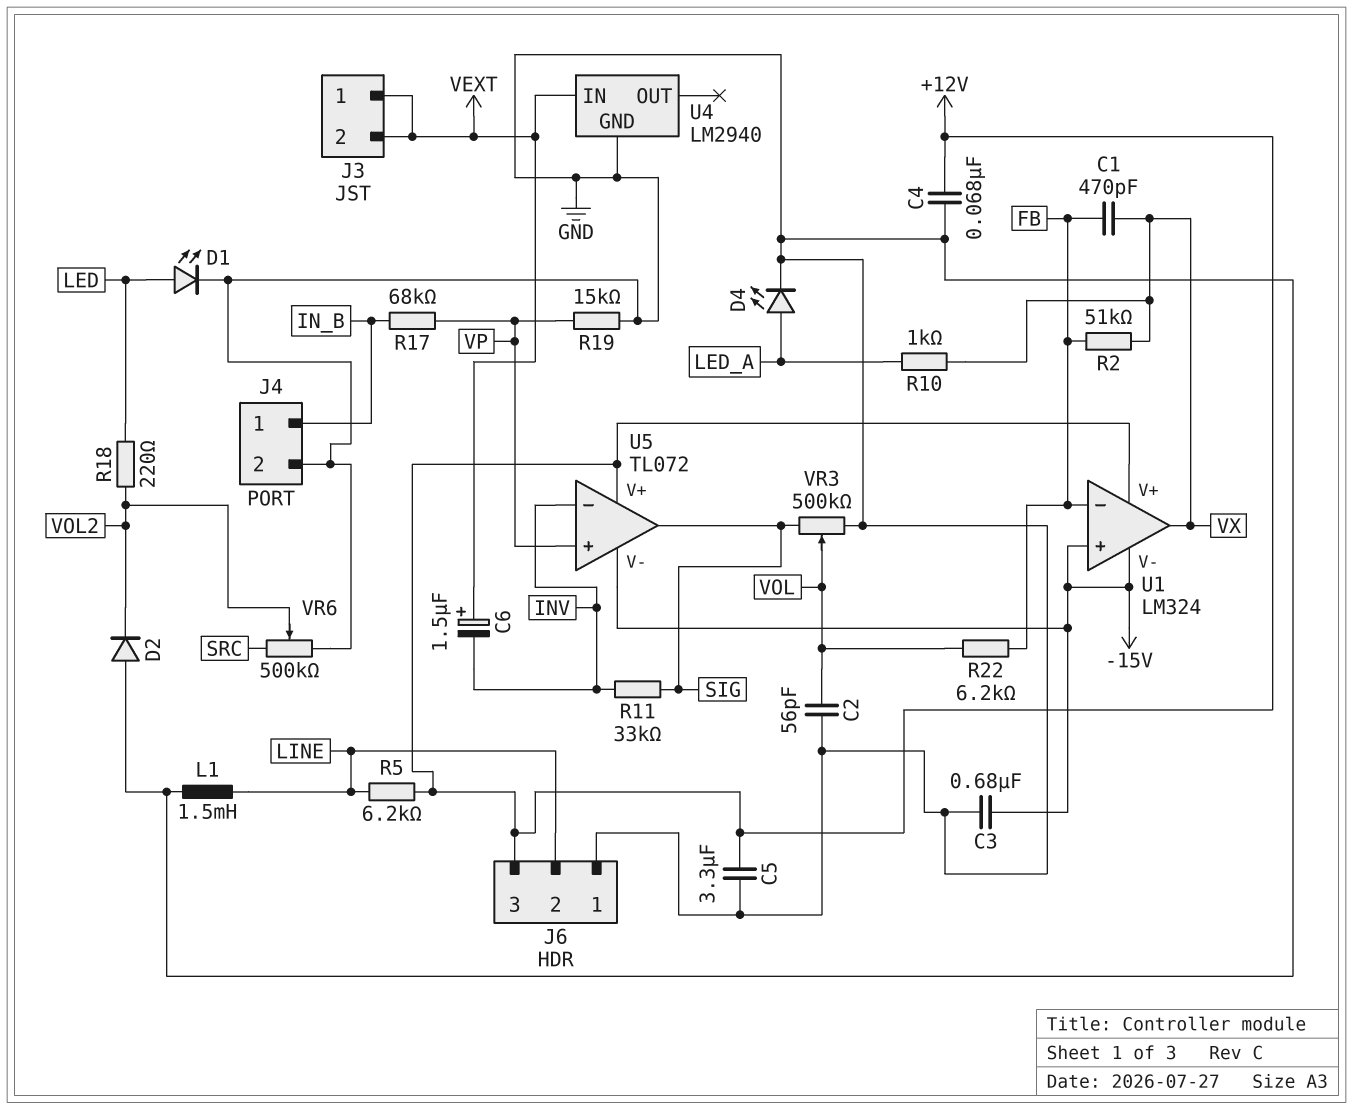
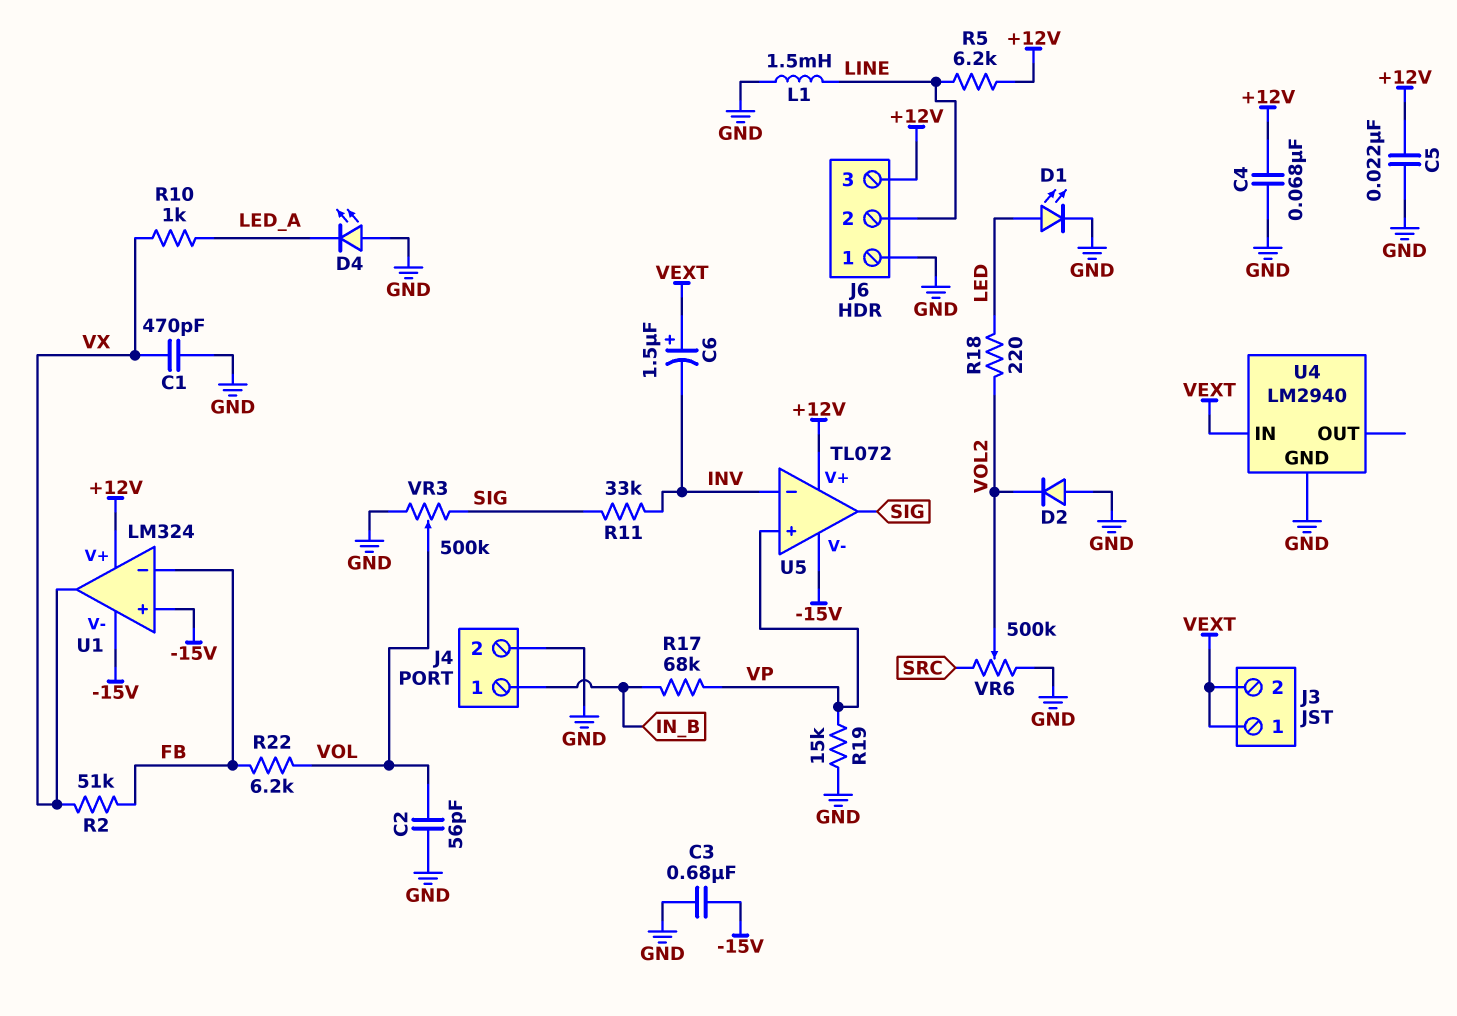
C1: 470pF (FB, VX) -> 470pF (GND, VX)
C5: 3.3uF (+12V, GND) -> 22nF (+12V, GND)
D4: LED (A LED_A, K GND) -> LED (A GND, K LED_A)

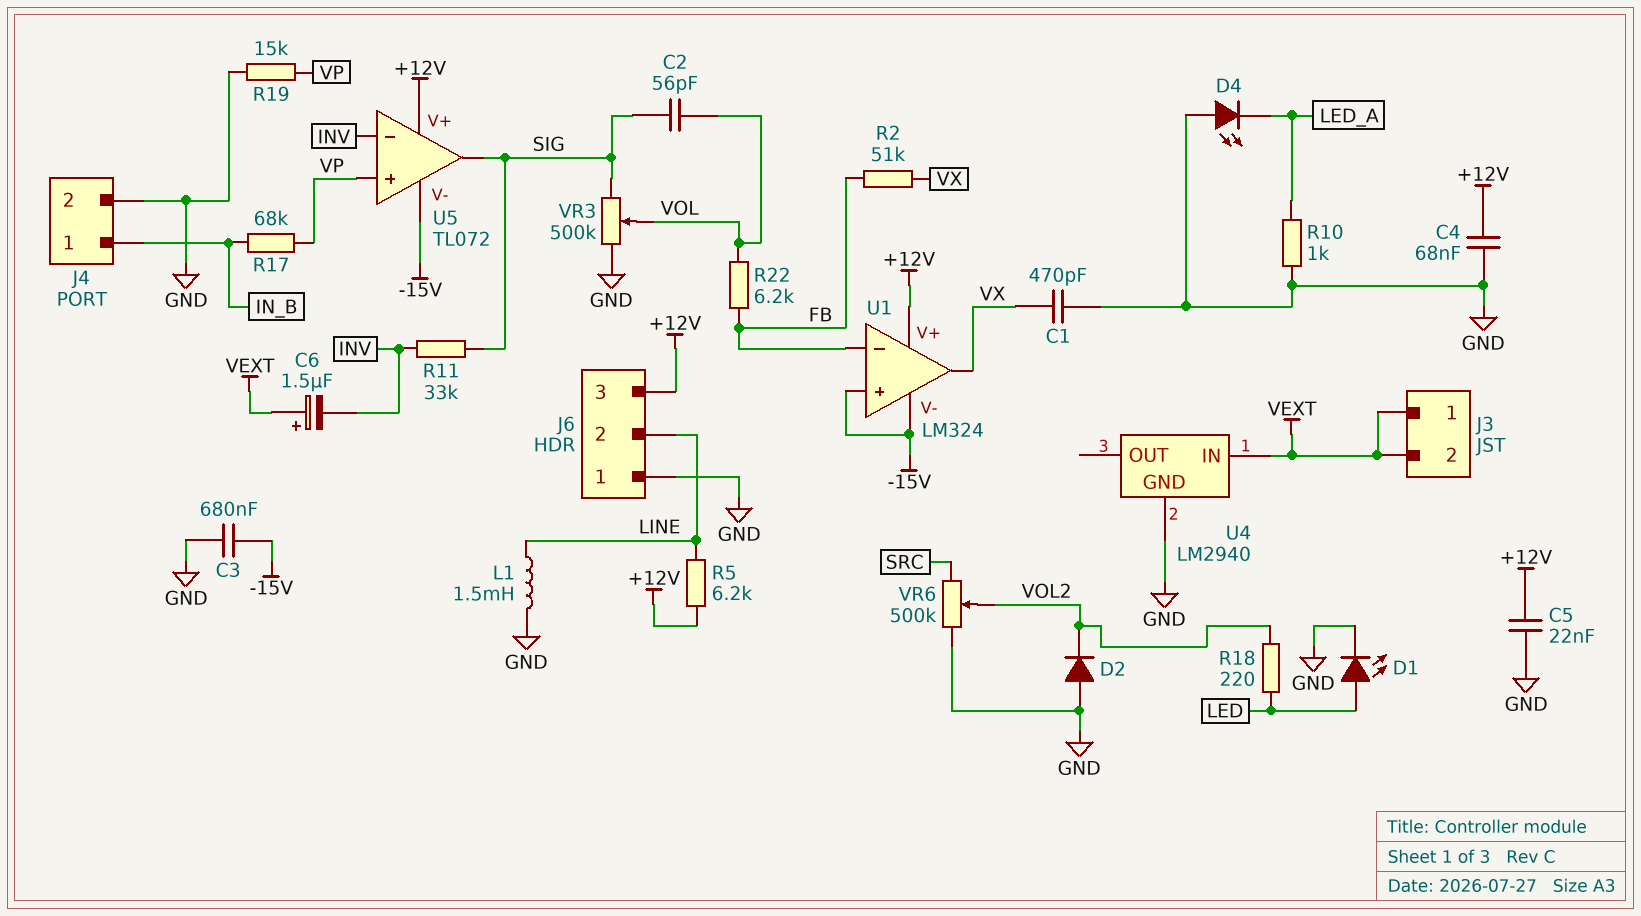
C2: 56pF (GND, VOL) -> 56pF (SIG, VOL)
R10: 1k (LED_A, VX) -> 1k (GND, LED_A)

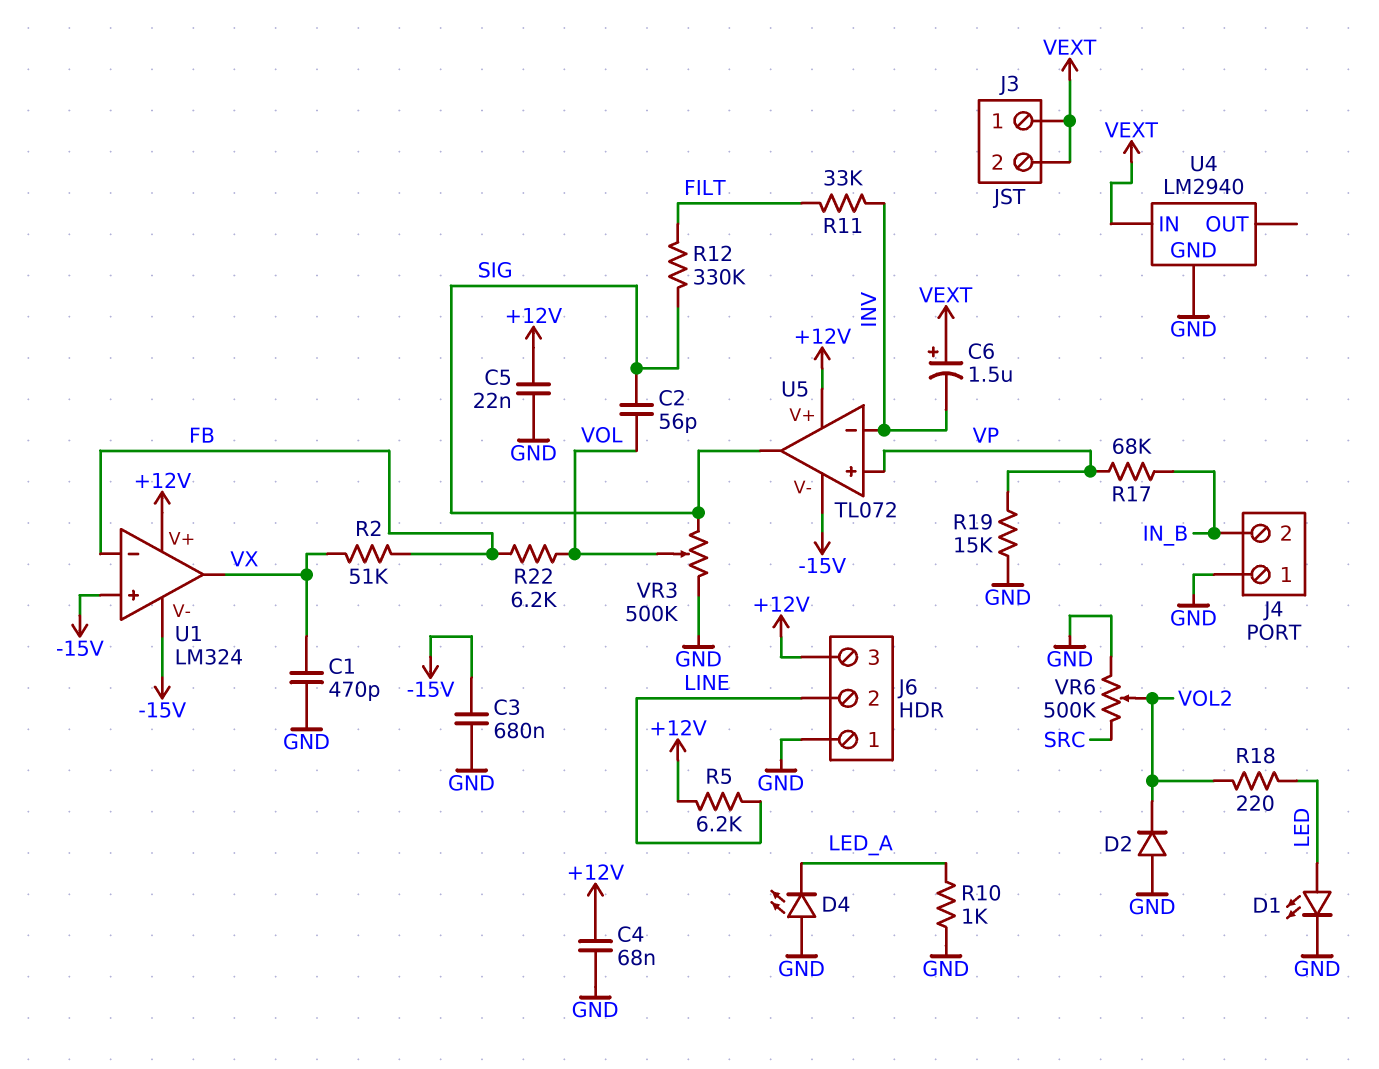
J4 pin 1: IN_B -> GND
J4 pin 2: GND -> IN_B
L1: 1.5mH (GND, LINE) -> none
R11: 33k (INV, SIG) -> 33k (FILT, INV)
R12: none -> 330k (FILT, SIG)

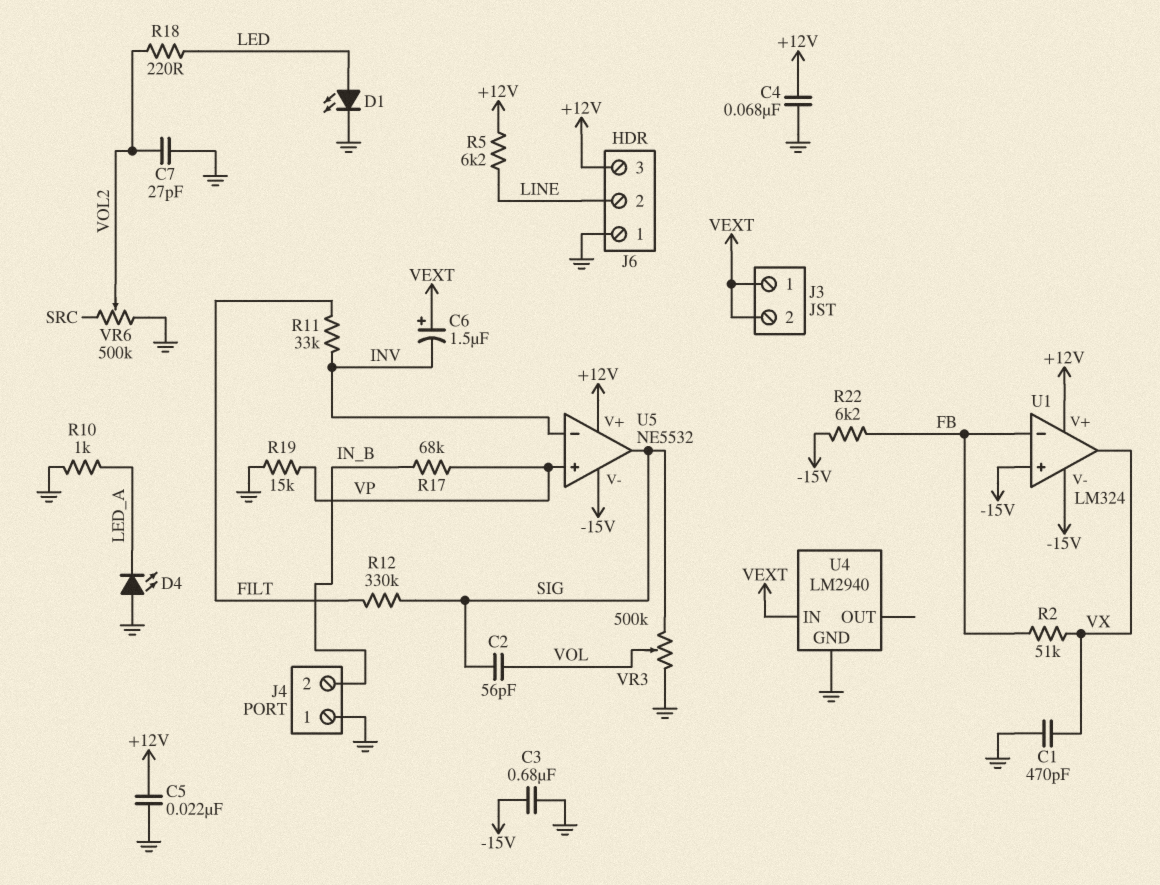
C7: none -> 27pF (GND, VOL2)
D2: diode (A GND, K VOL2) -> none
R22: 6.2k (FB, VOL) -> 6.2k (-15V, FB)
U5: TL072 -> NE5532

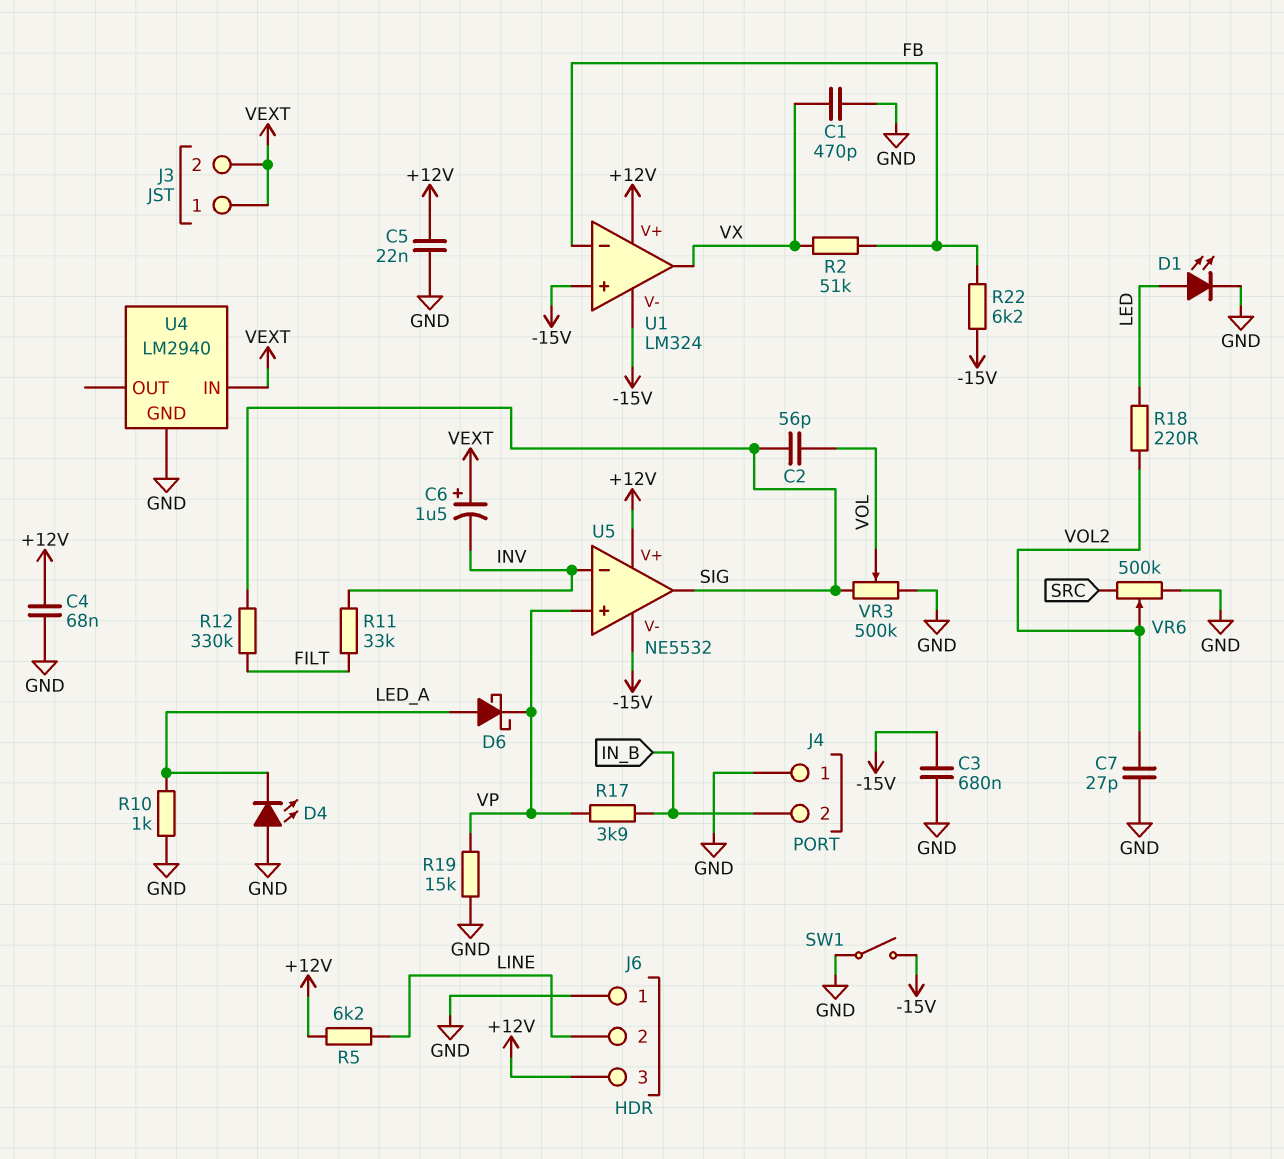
D6: none -> schottky (A LED_A, K VP)
R17: 68k (IN_B, VP) -> 3.9k (IN_B, VP)
SW1: none -> switch (-15V, GND)

